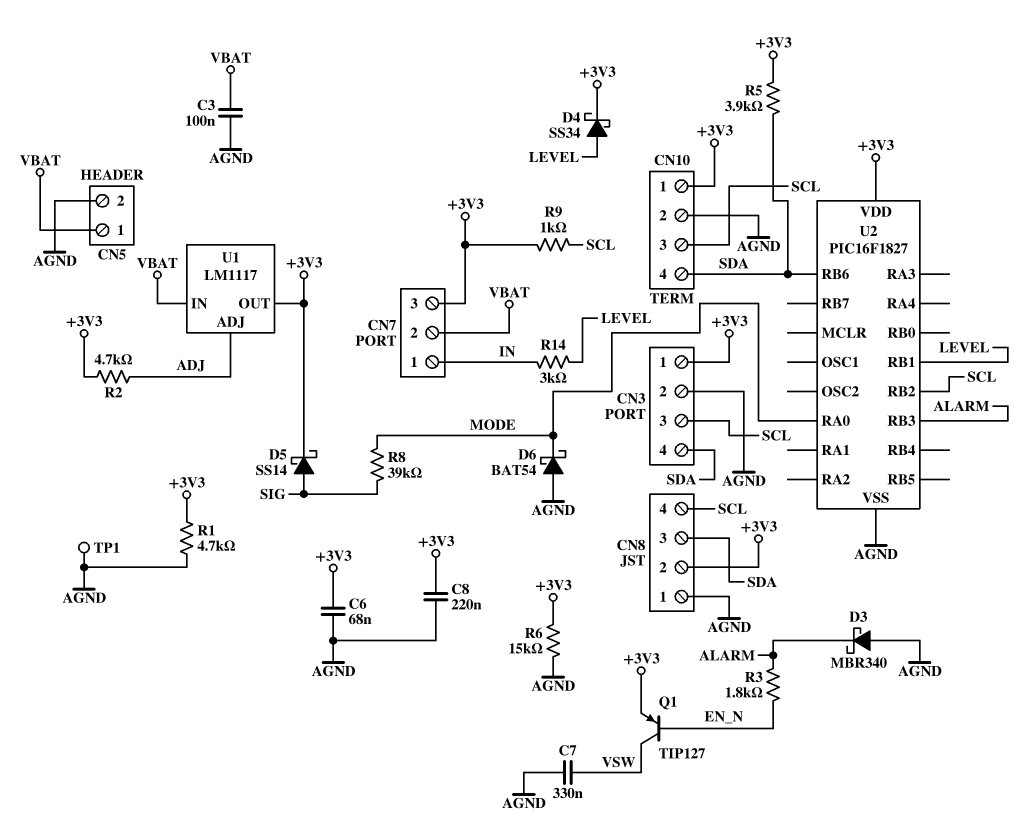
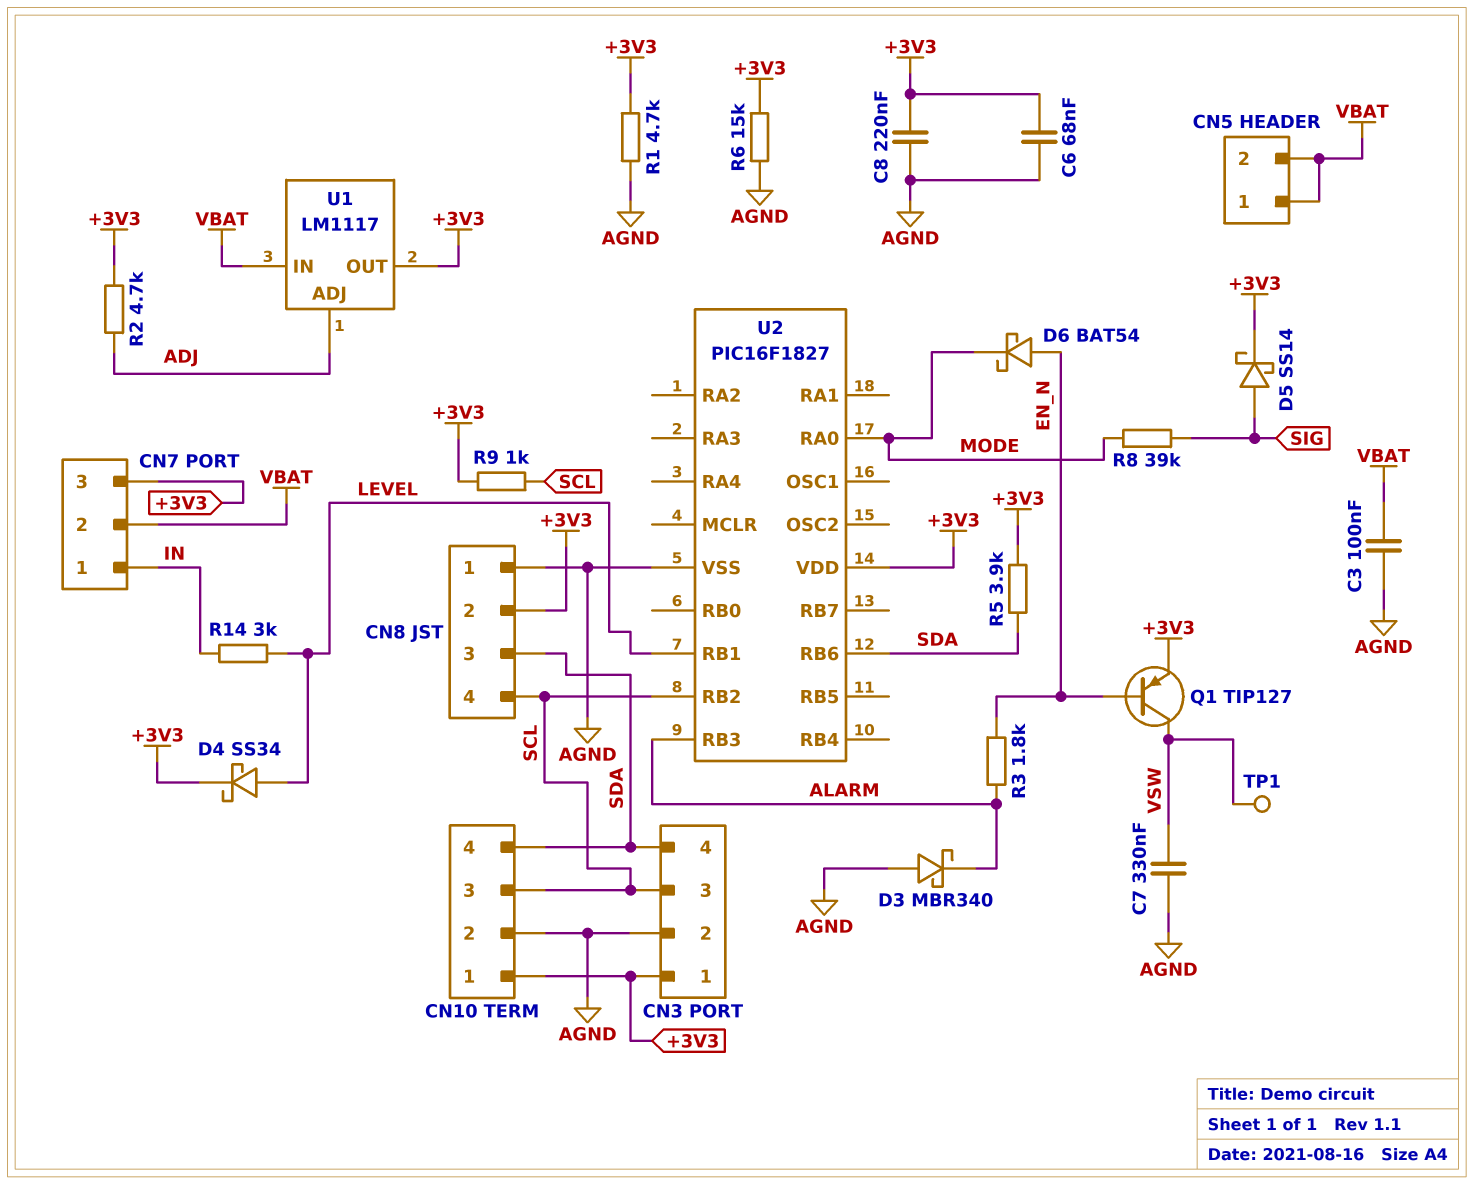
CN5 pin 2: AGND -> VBAT
D6: schottky BAT54 (A AGND, K MODE) -> schottky BAT54 (A EN_N, K MODE)
TP1: test point (AGND) -> test point (VSW)

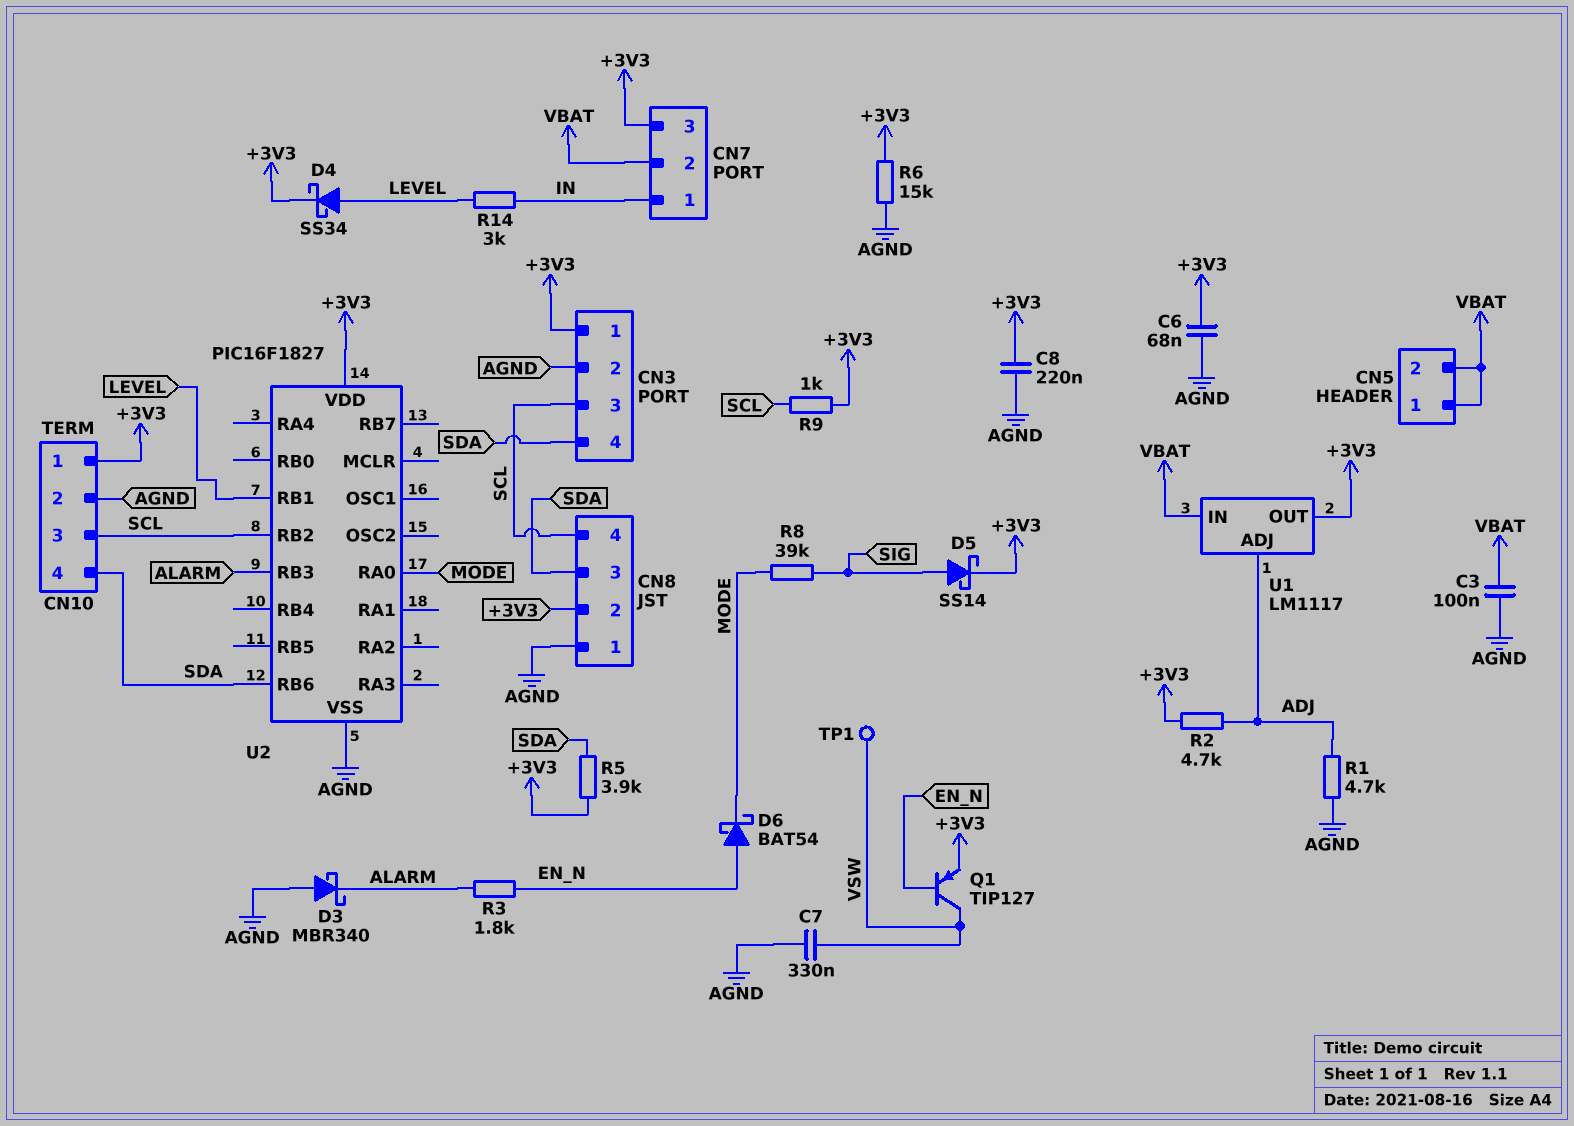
R1: 4.7k (+3V3, AGND) -> 4.7k (ADJ, AGND)

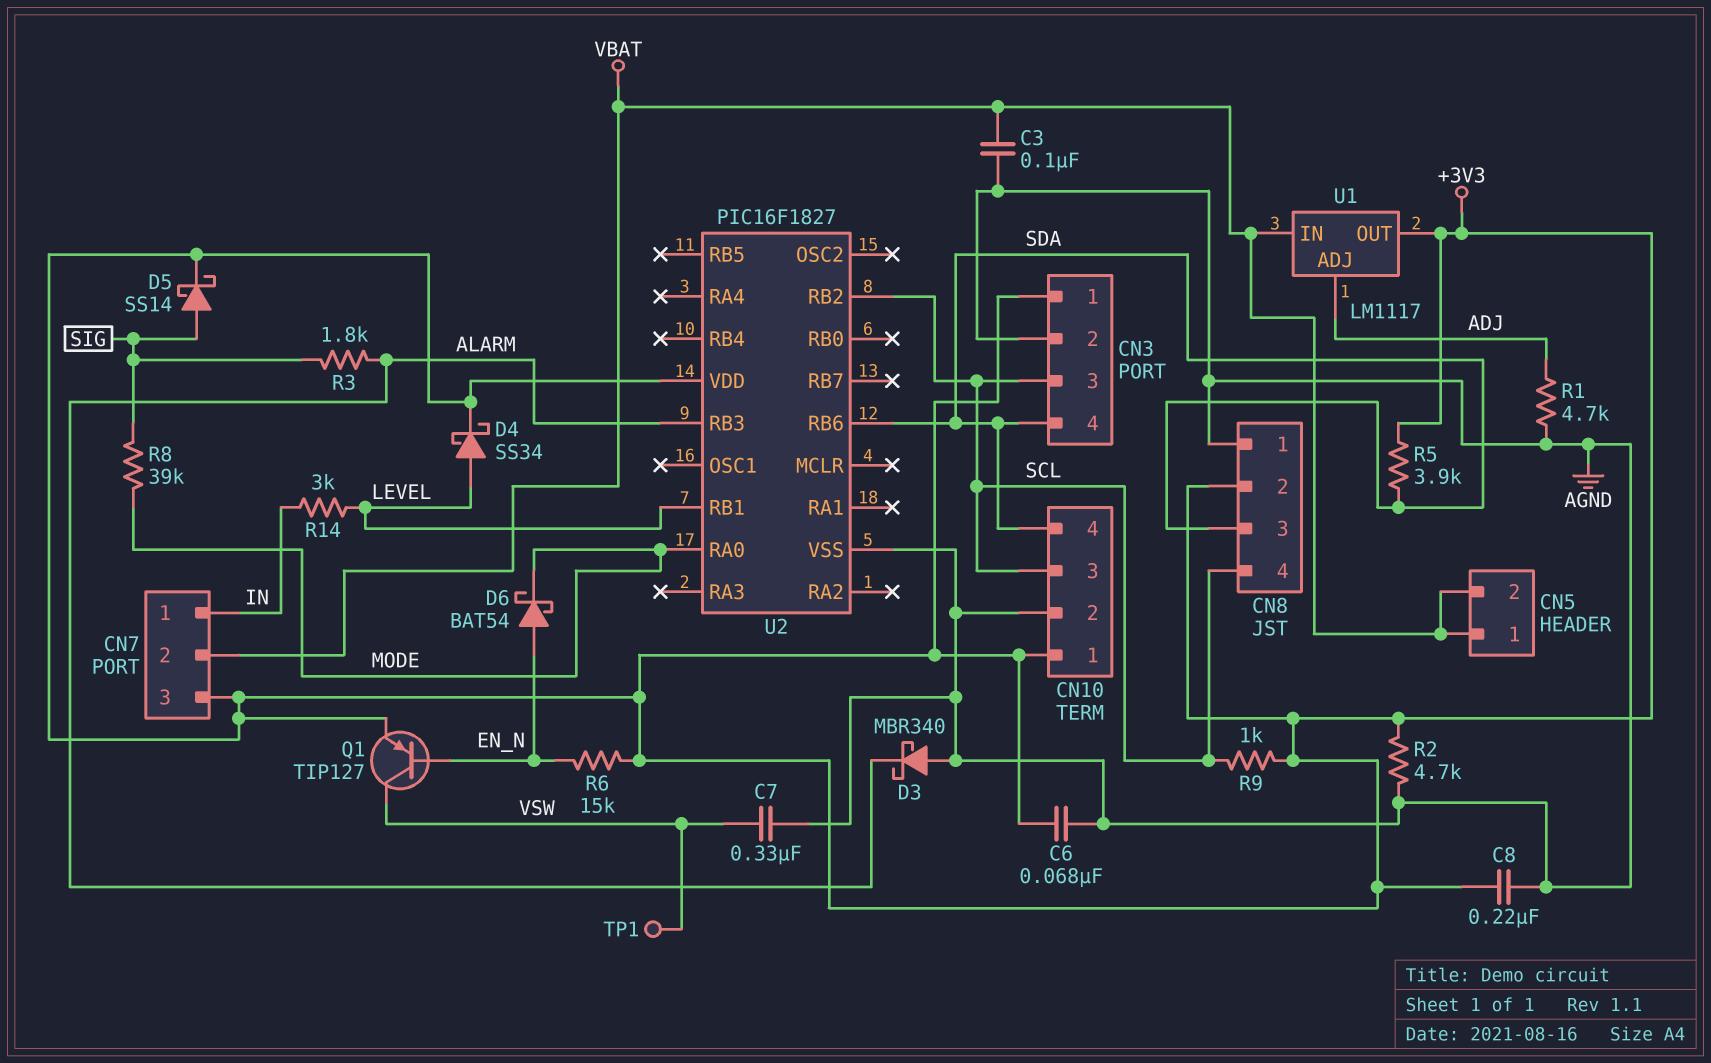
R2: 4.7k (+3V3, ADJ) -> 4.7k (+3V3, AGND)
R3: 1.8k (ALARM, EN_N) -> 1.8k (ALARM, SIG)
R6: 15k (+3V3, AGND) -> 15k (+3V3, EN_N)

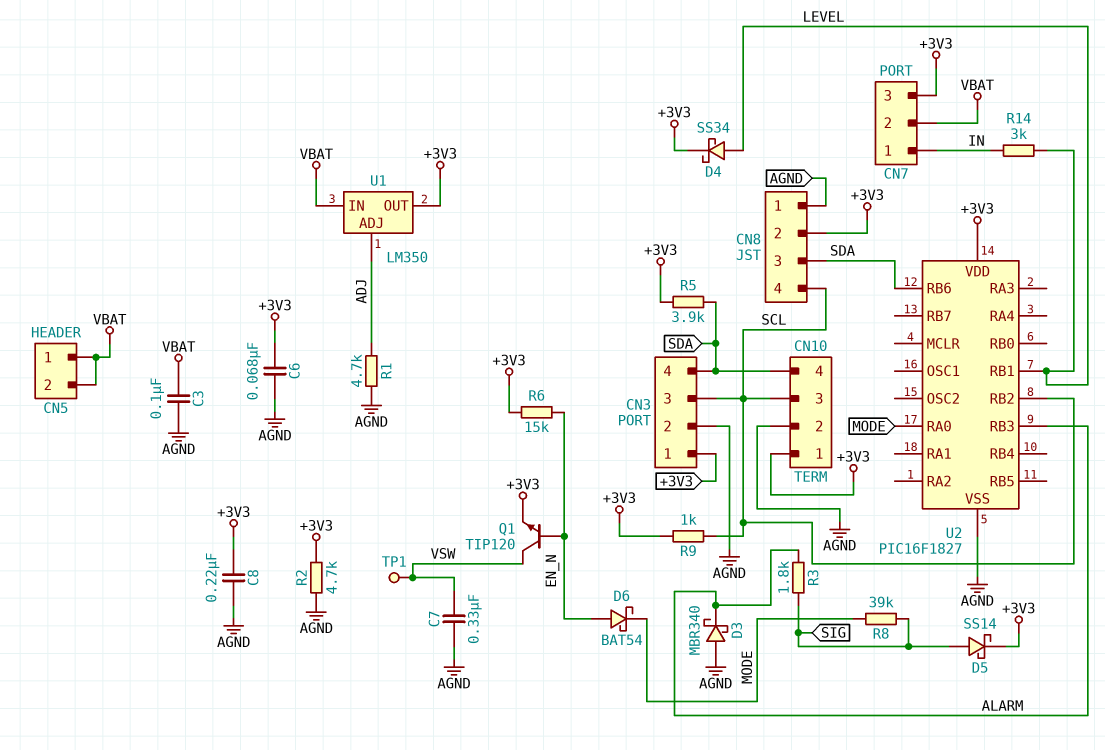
Q1: PNP TIP127 (B EN_N, C VSW, E +3V3) -> NPN TIP120 (B EN_N, C VSW, E +3V3)
U1: LM1117 -> LM350

